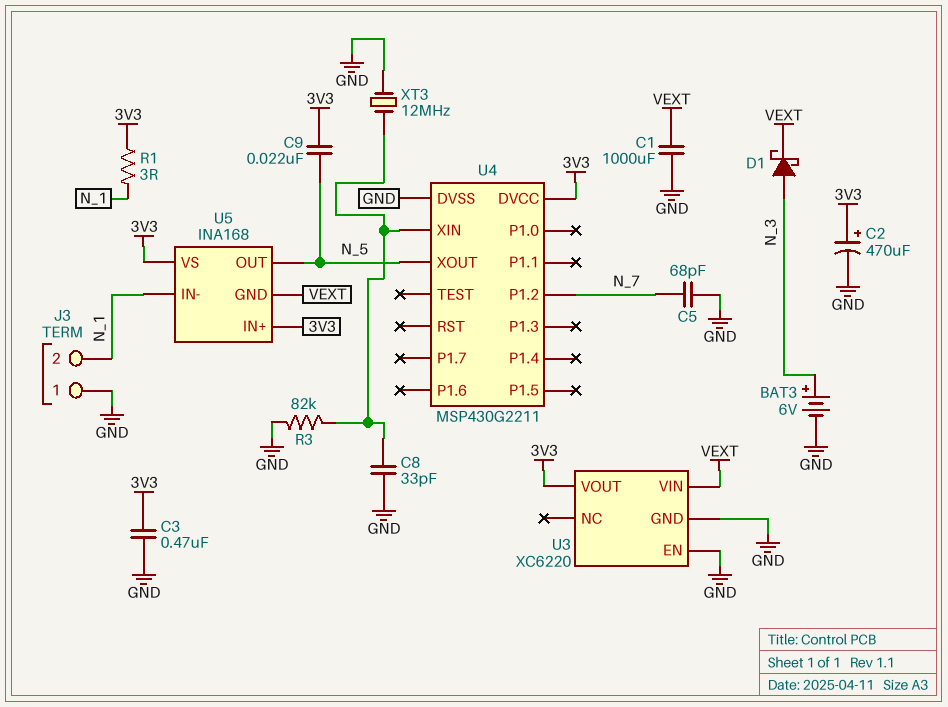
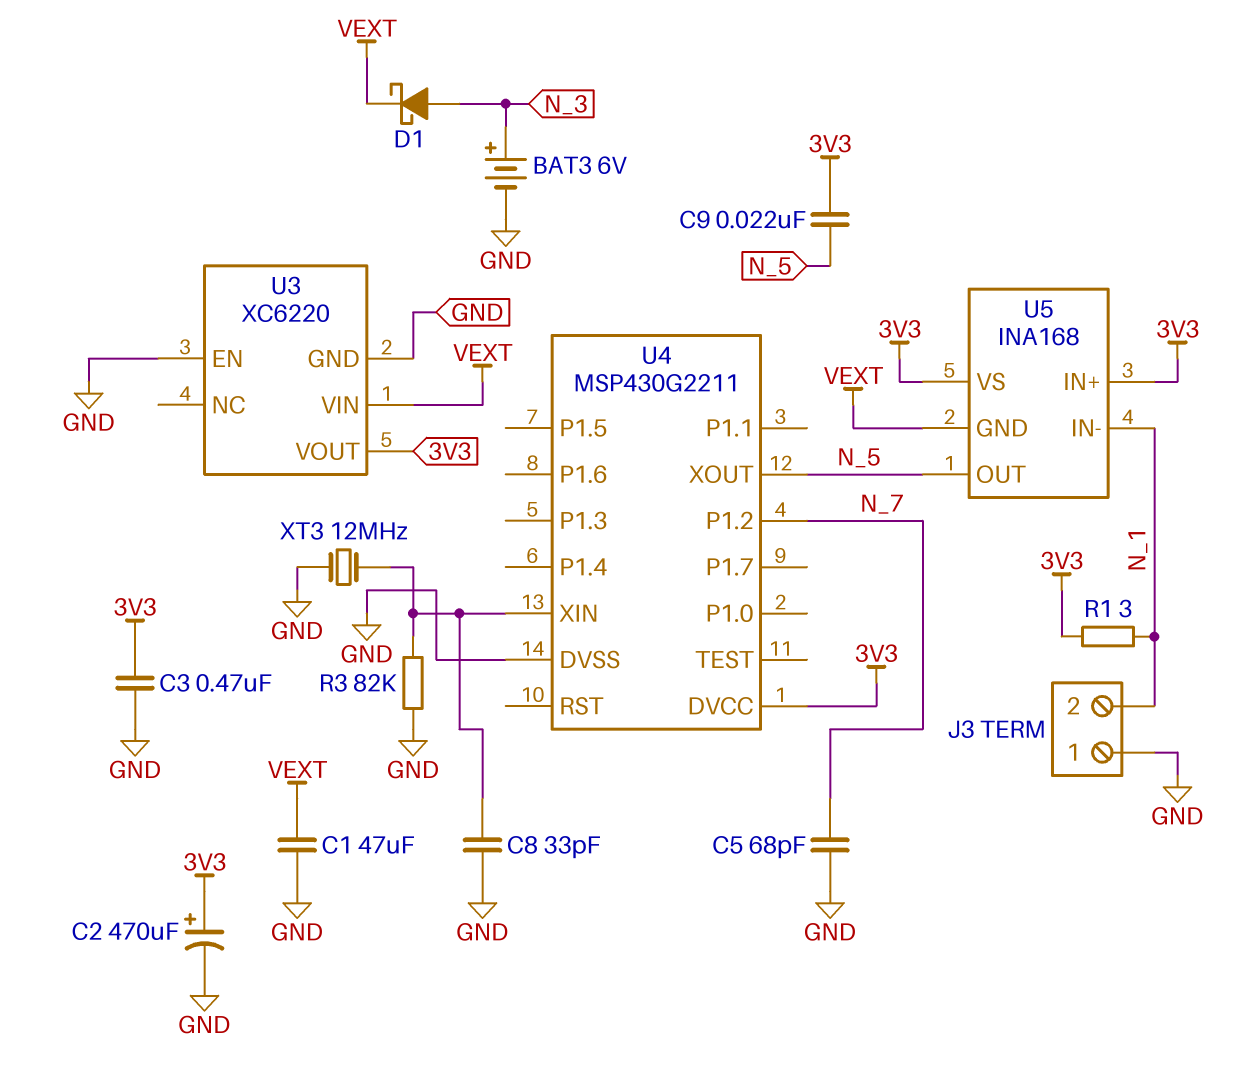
C1: 1000uF (GND, VEXT) -> 47uF (GND, VEXT)

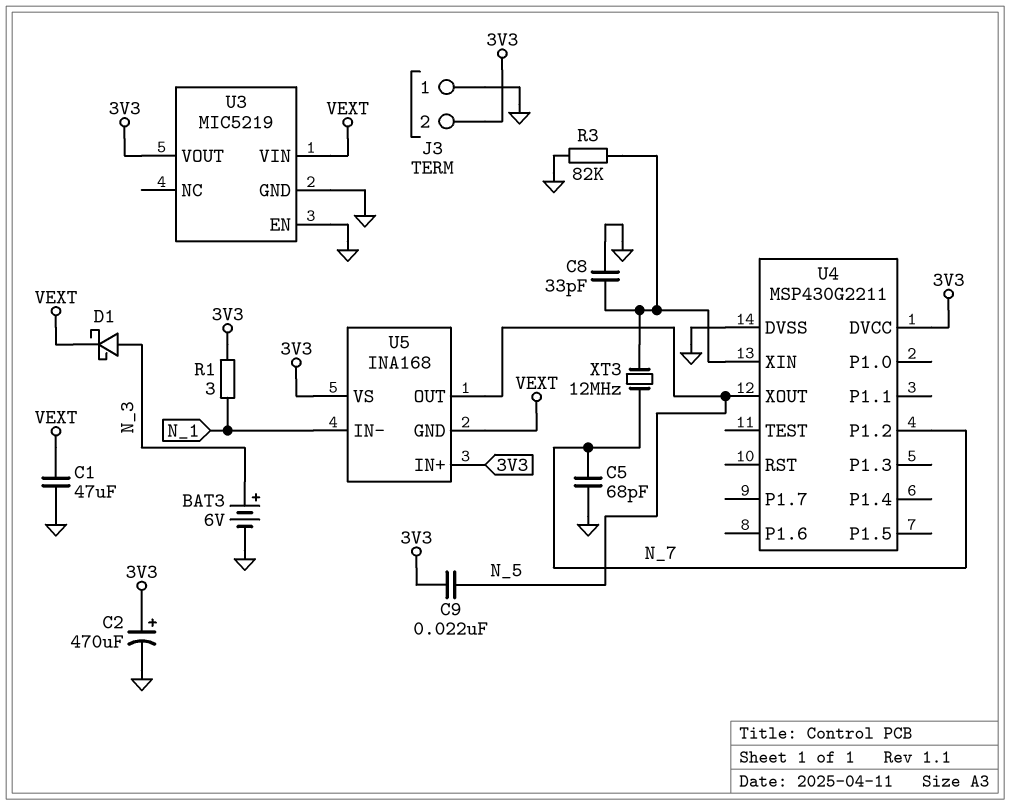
C3: 470nF (3V3, GND) -> none
J3 pin 2: N_1 -> 3V3
U3: XC6220 -> MIC5219
XT3: 12MHz (GND, U4/XIN) -> 12MHz (N_7, U4/XIN)

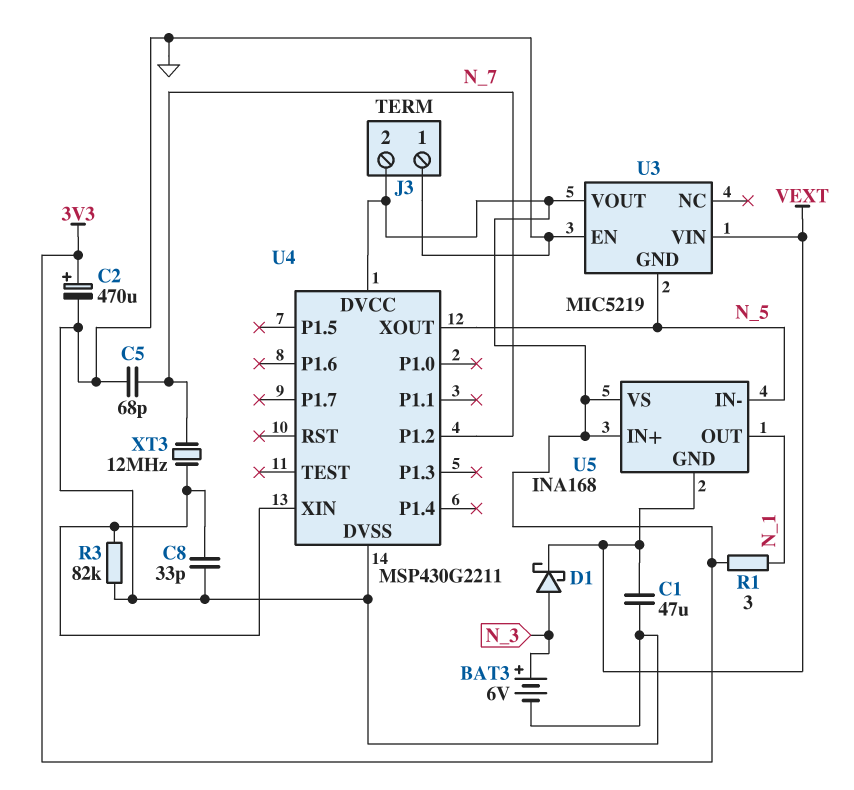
C9: 22nF (3V3, N_5) -> none
U3 pin GND: GND -> N_5
U5 pin IN-: N_1 -> N_5
U5 pin OUT: N_5 -> N_1

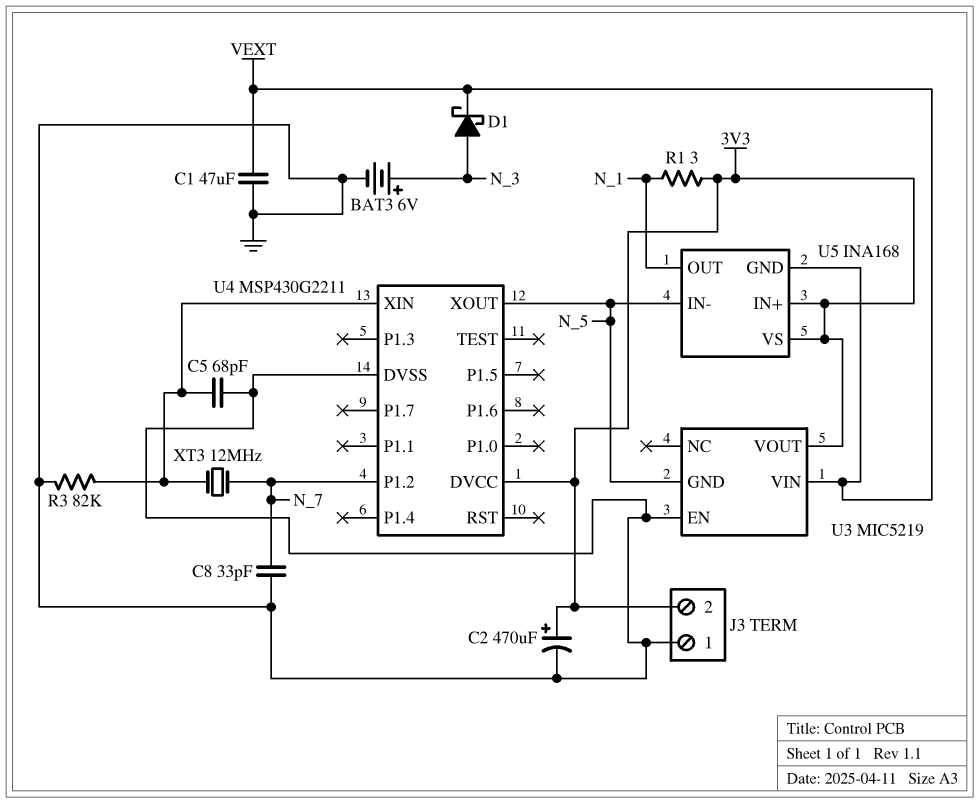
C5: 68pF (GND, N_7) -> 68pF (GND, U4/XIN)
C8: 33pF (GND, U4/XIN) -> 33pF (GND, N_7)

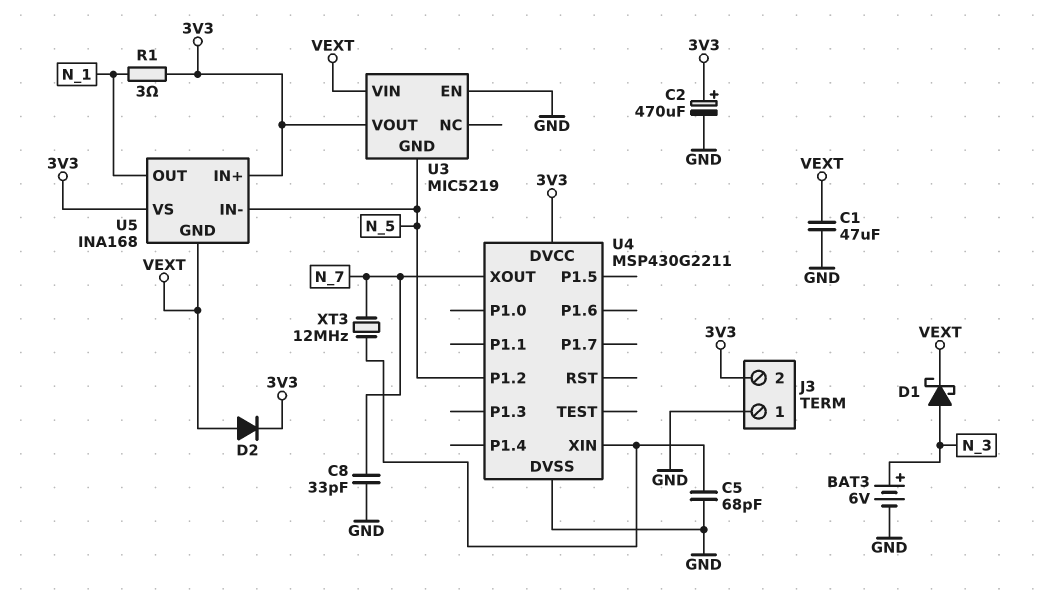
D2: none -> diode (A VEXT, K 3V3)
R3: 82k (GND, U4/XIN) -> none
U4 pin P1.2: N_7 -> N_5
U4 pin XOUT: N_5 -> N_7

